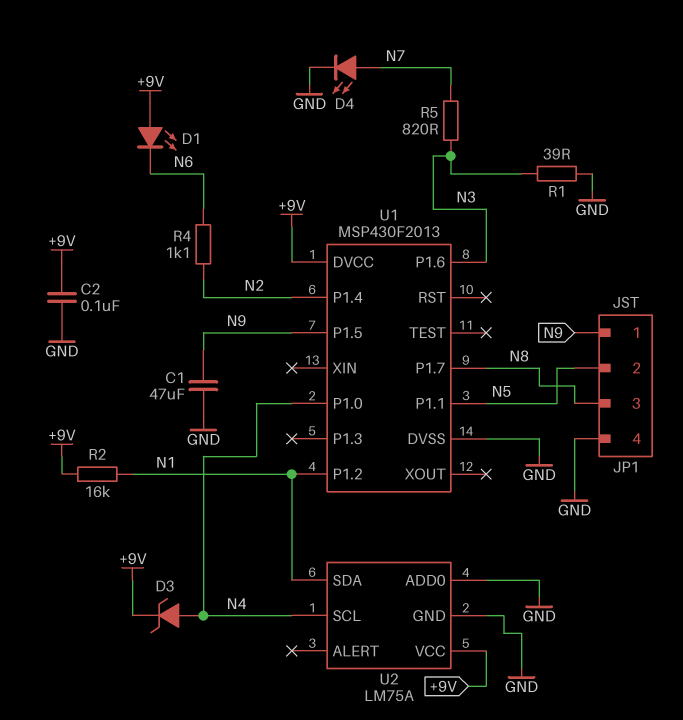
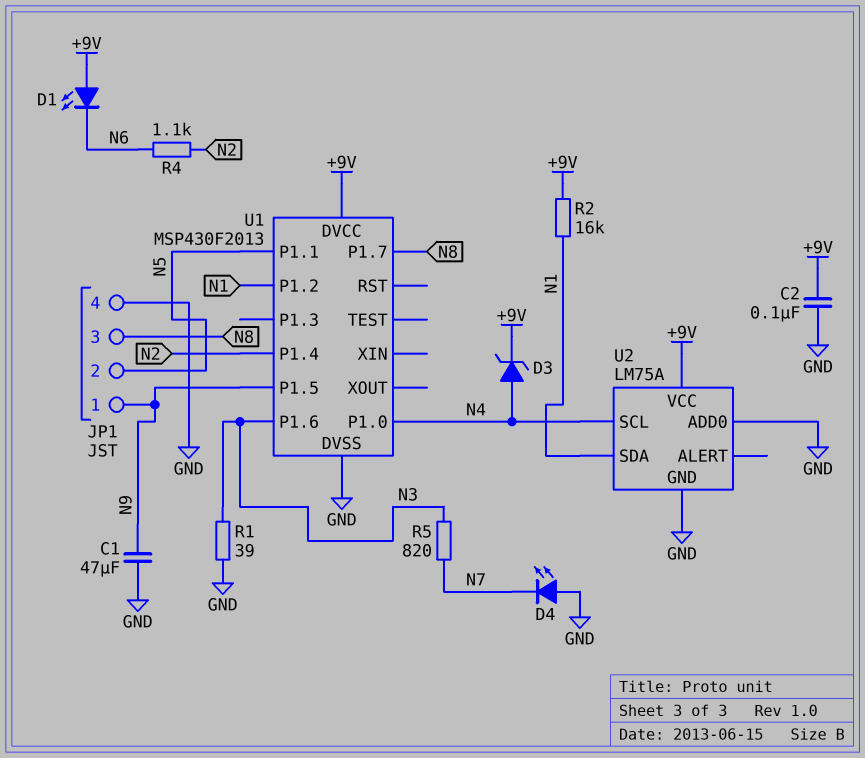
D4: LED (A N7, K GND) -> LED (A GND, K N7)

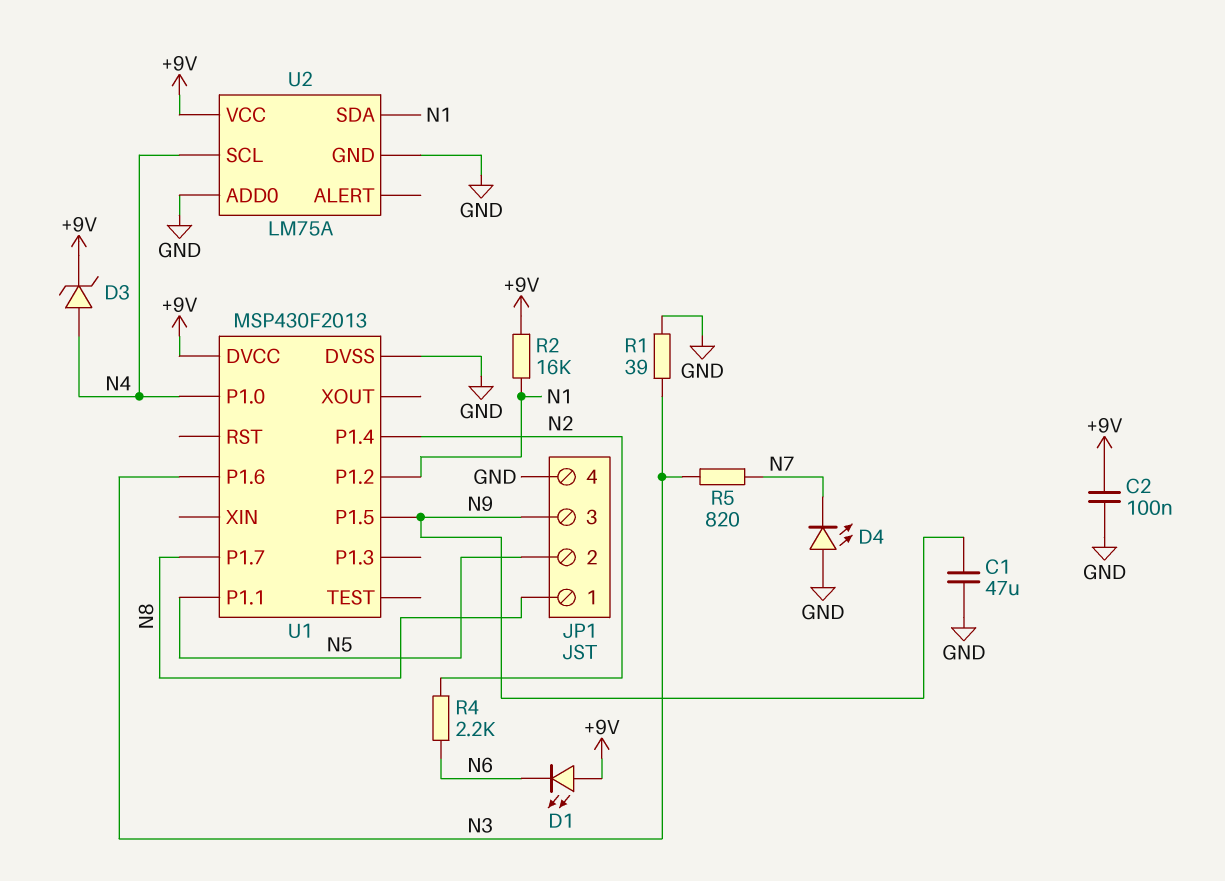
JP1 pin 1: N9 -> N8
JP1 pin 3: N8 -> N9
R4: 1.1k (N2, N6) -> 2.2k (N2, N6)

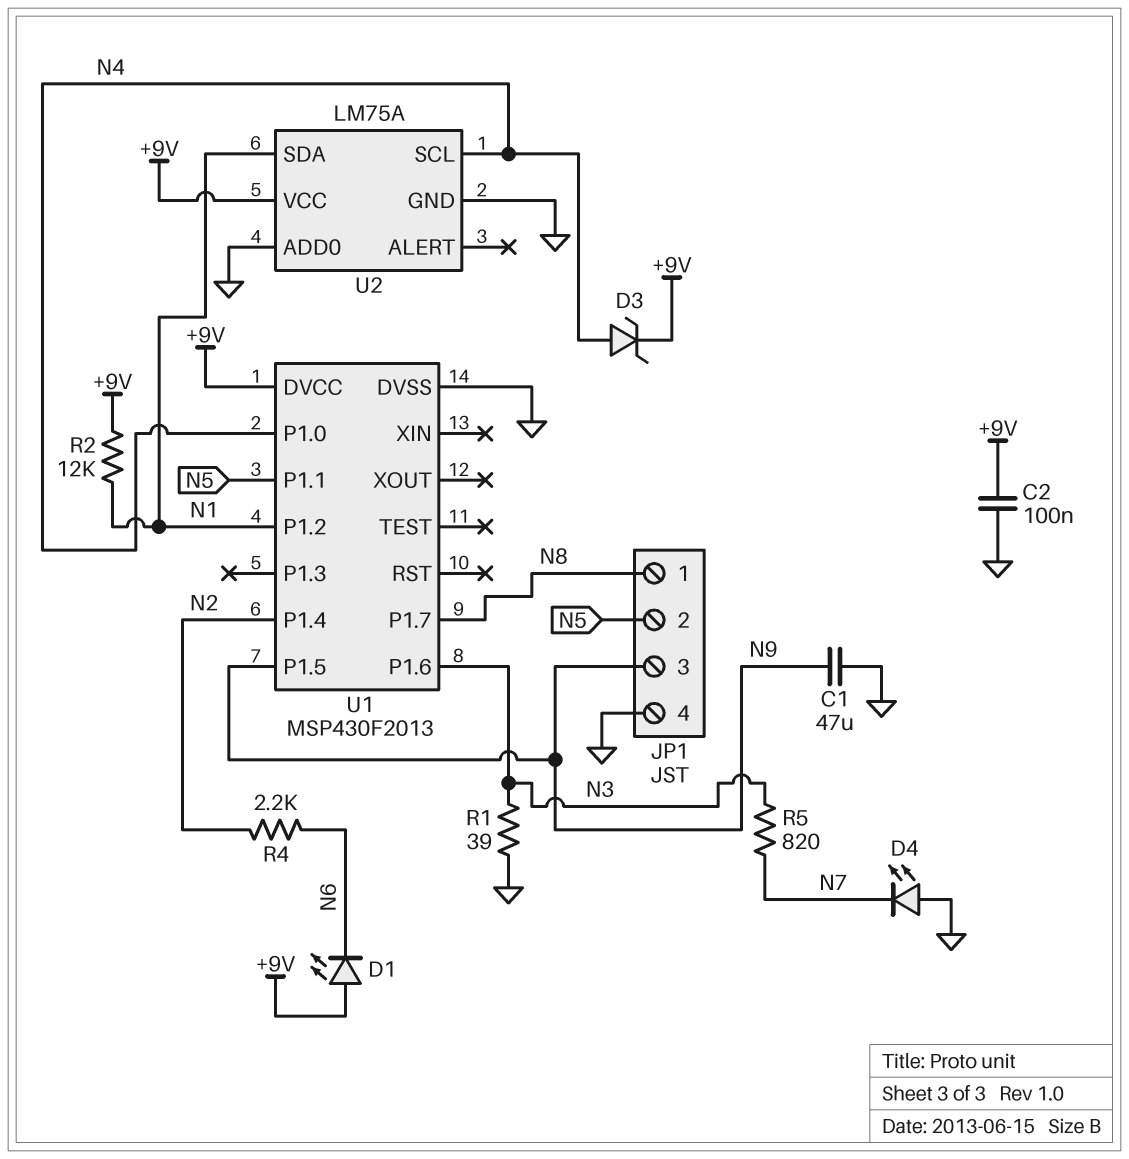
R2: 16k (+9V, N1) -> 12k (+9V, N1)

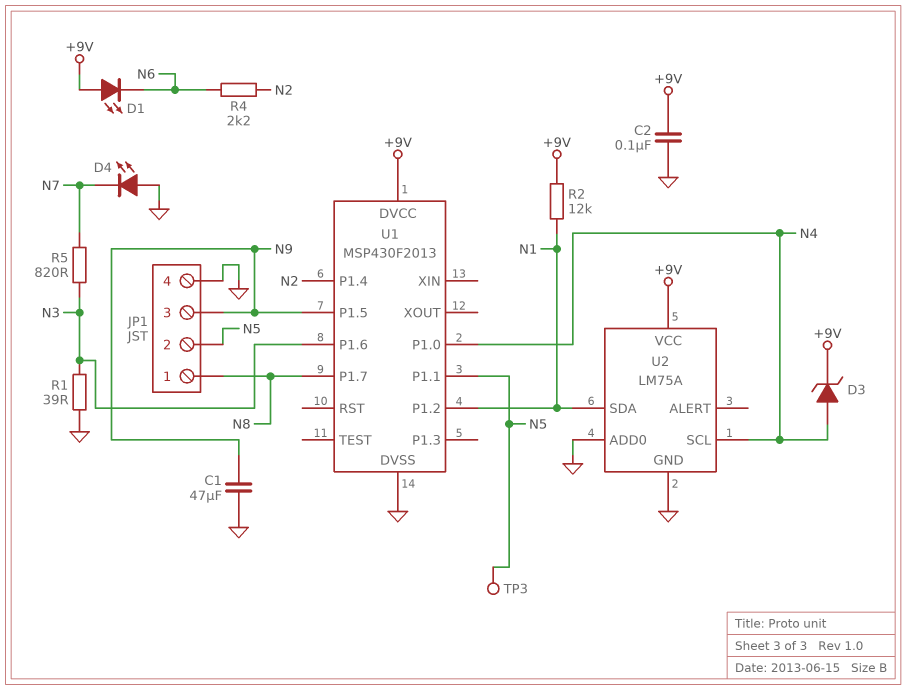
TP3: none -> test point (N5)

